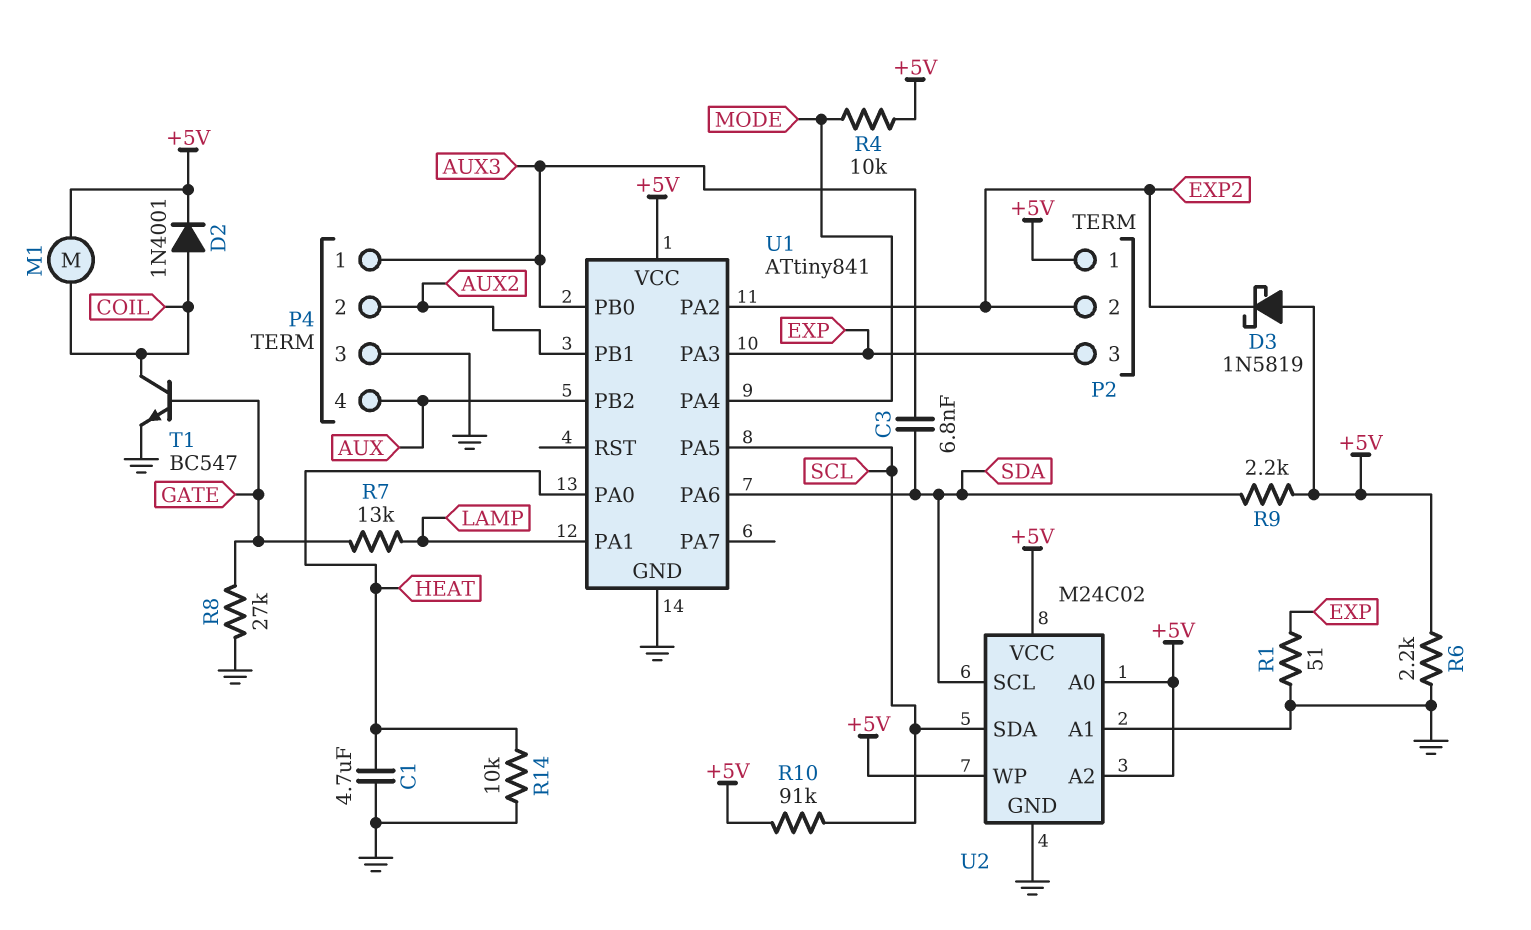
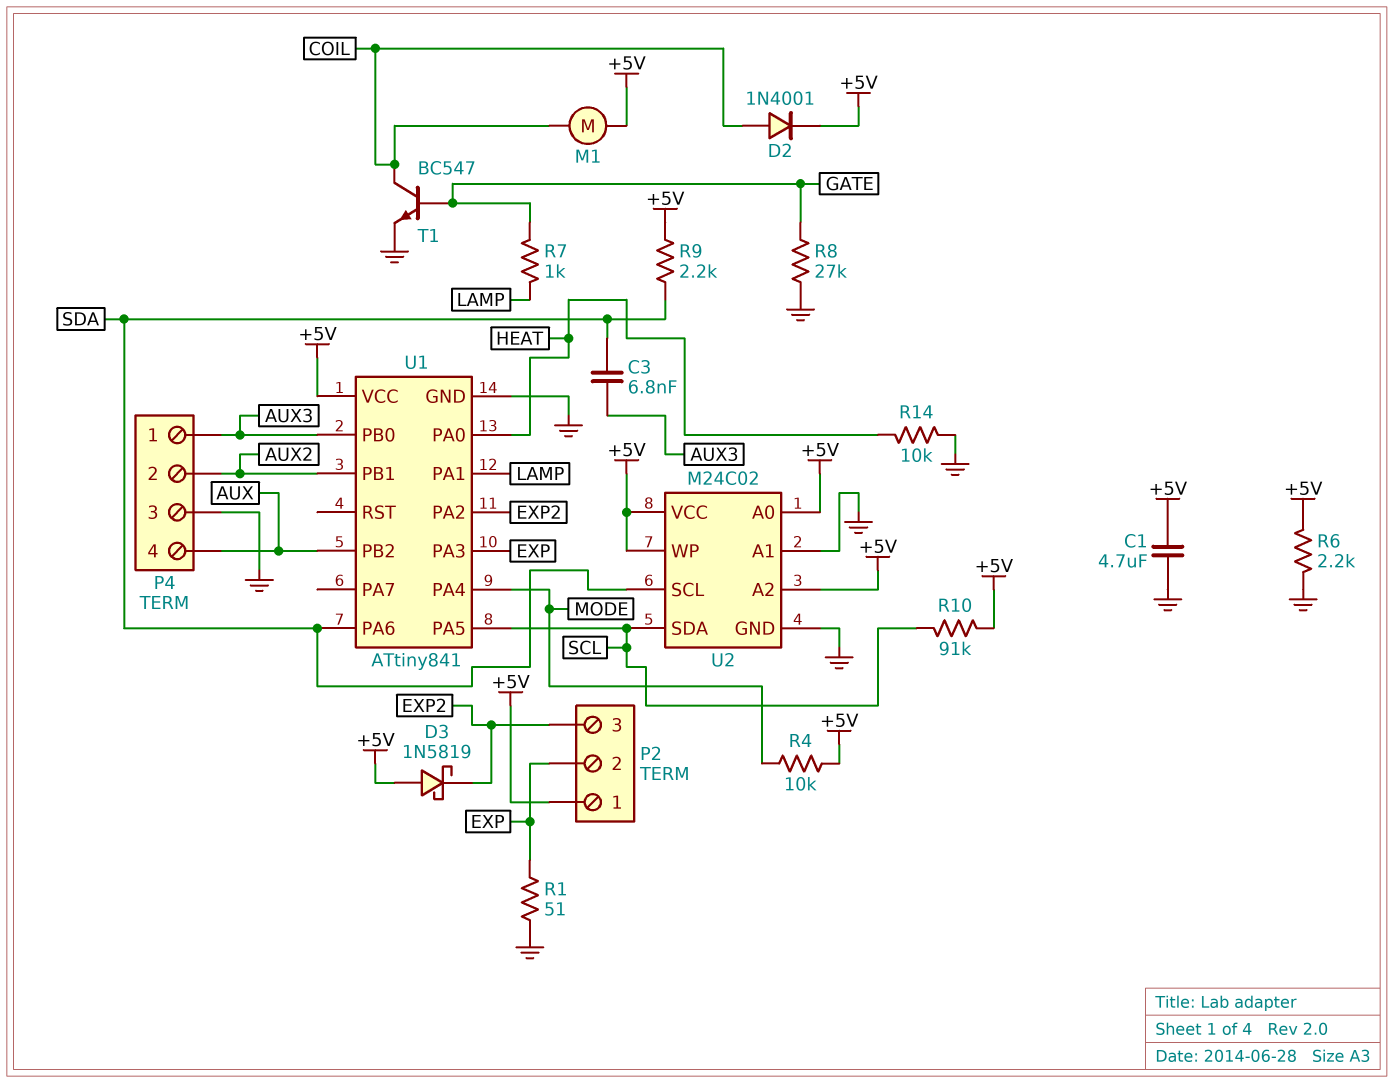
C1: 4.7uF (GND, HEAT) -> 4.7uF (+5V, GND)
P2 pin 2: EXP2 -> EXP
P2 pin 3: EXP -> EXP2
R7: 13k (GATE, LAMP) -> 1k (GATE, LAMP)

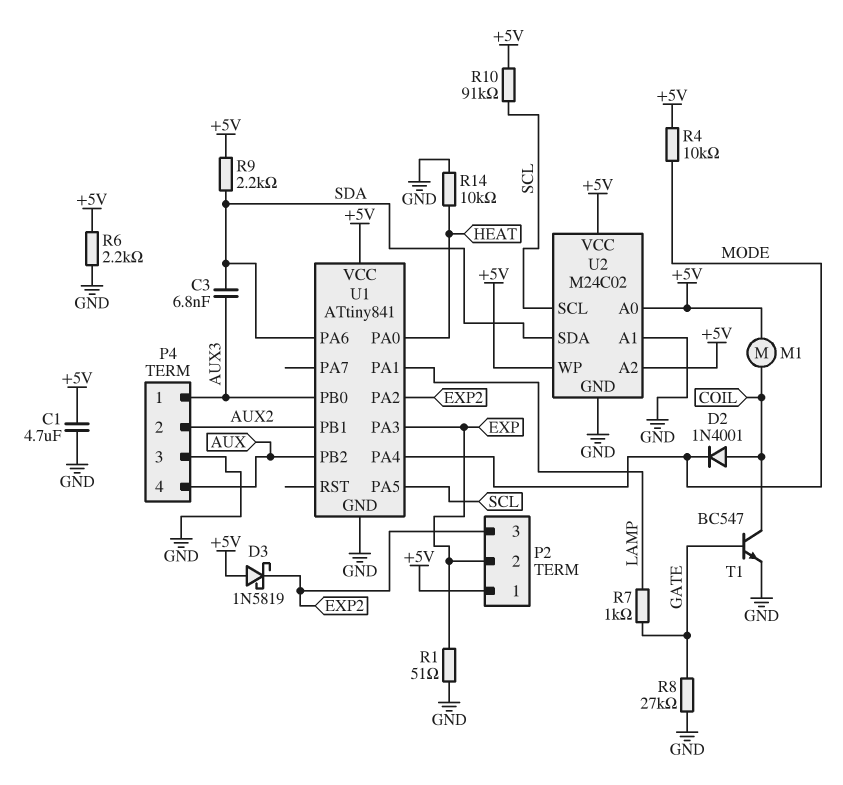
D2: diode 1N4001 (A COIL, K +5V) -> diode 1N4001 (A COIL, K MODE)
U2 pin SCL: SDA -> SCL
U2 pin SDA: SCL -> SDA

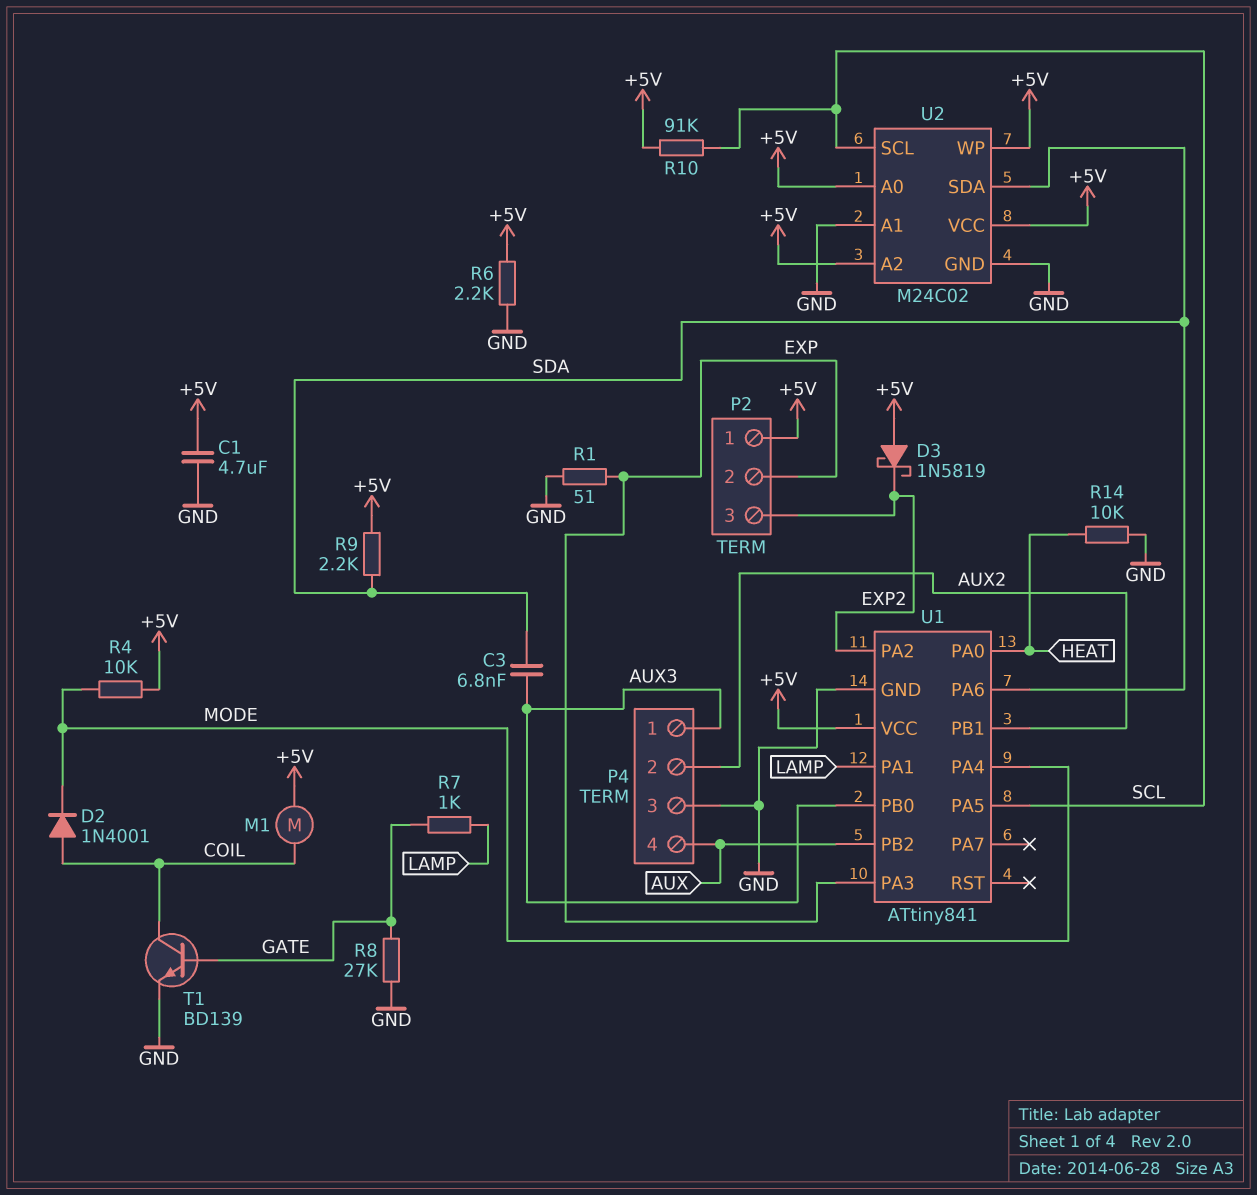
T1: NPN BC547 (B GATE, C COIL, E GND) -> NPN BD139 (B GATE, C COIL, E GND)

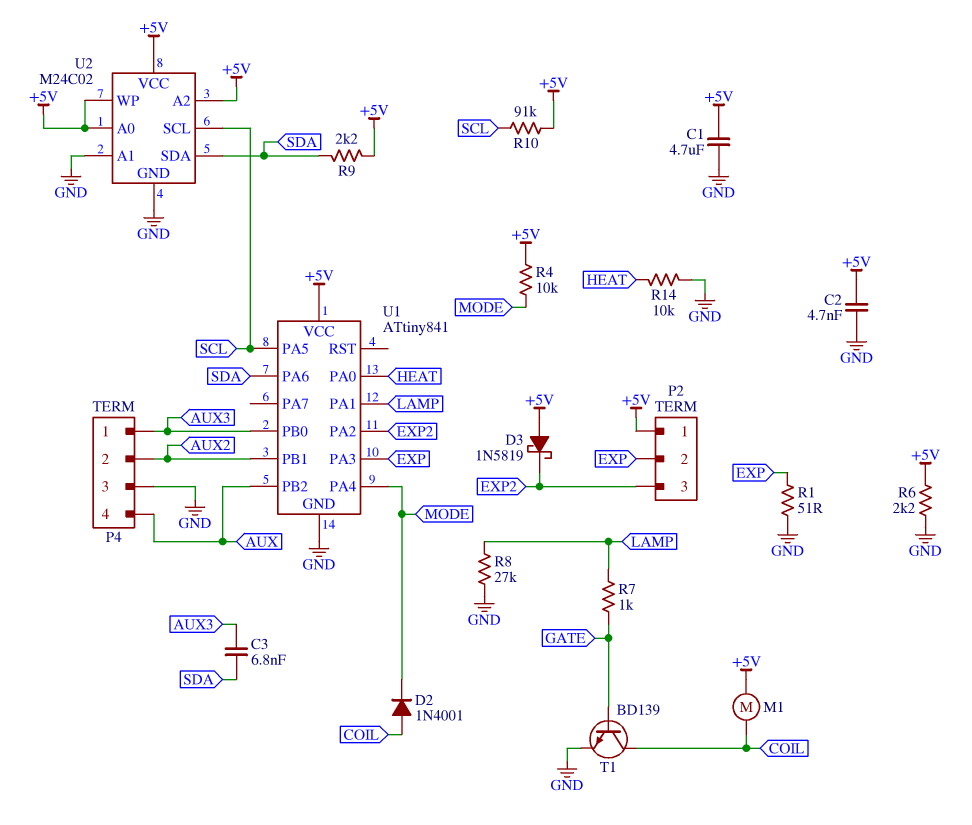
C2: none -> 4.7nF (+5V, GND)
R8: 27k (GATE, GND) -> 27k (GND, LAMP)

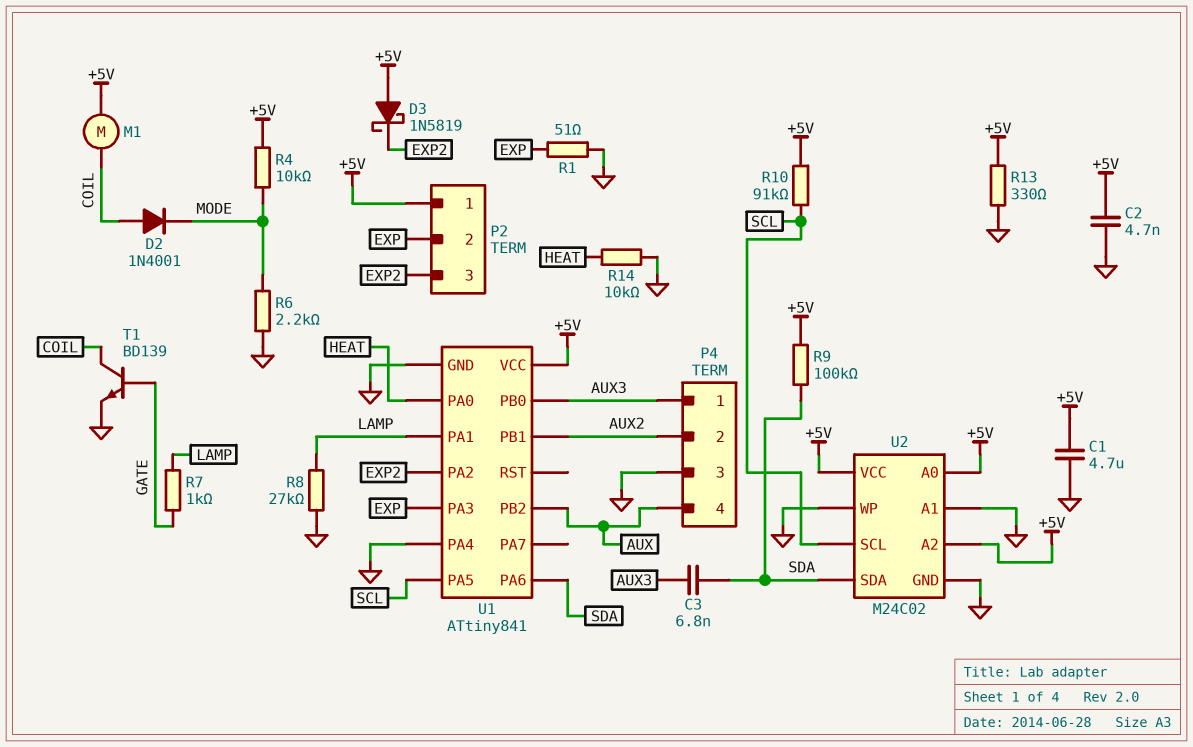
R6: 2.2k (+5V, GND) -> 2.2k (GND, MODE)
R9: 2.2k (+5V, SDA) -> 100k (+5V, SDA)
R13: none -> 330 (+5V, GND)
U1 pin PA4: MODE -> GND
U2 pin WP: +5V -> GND

